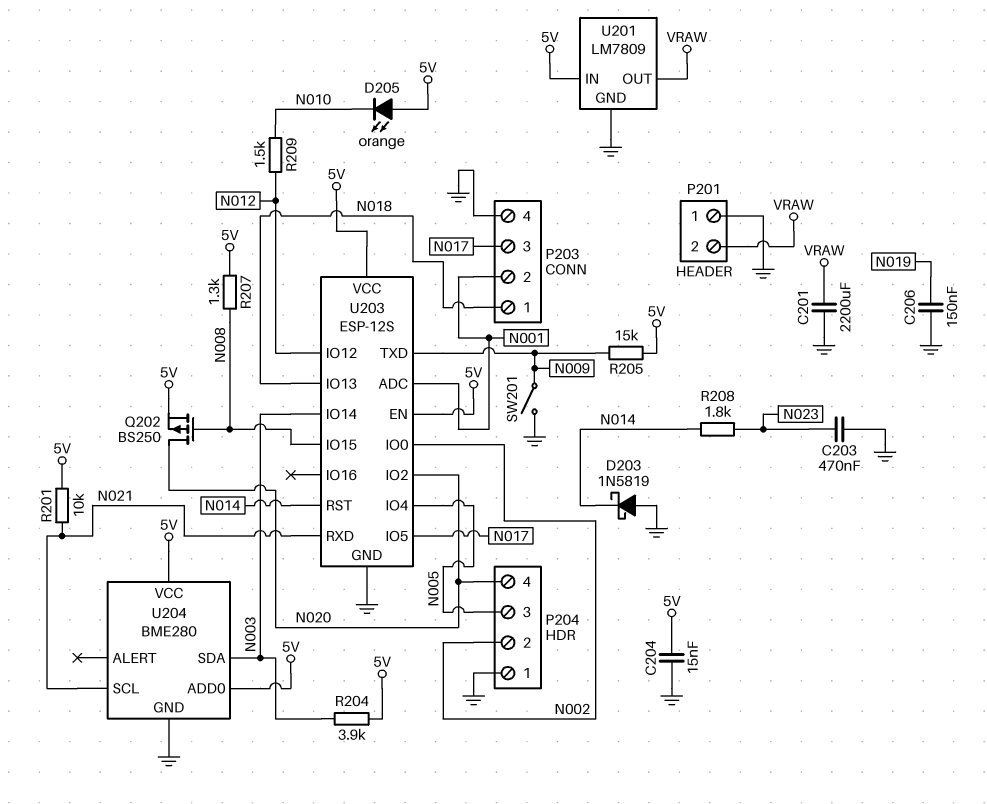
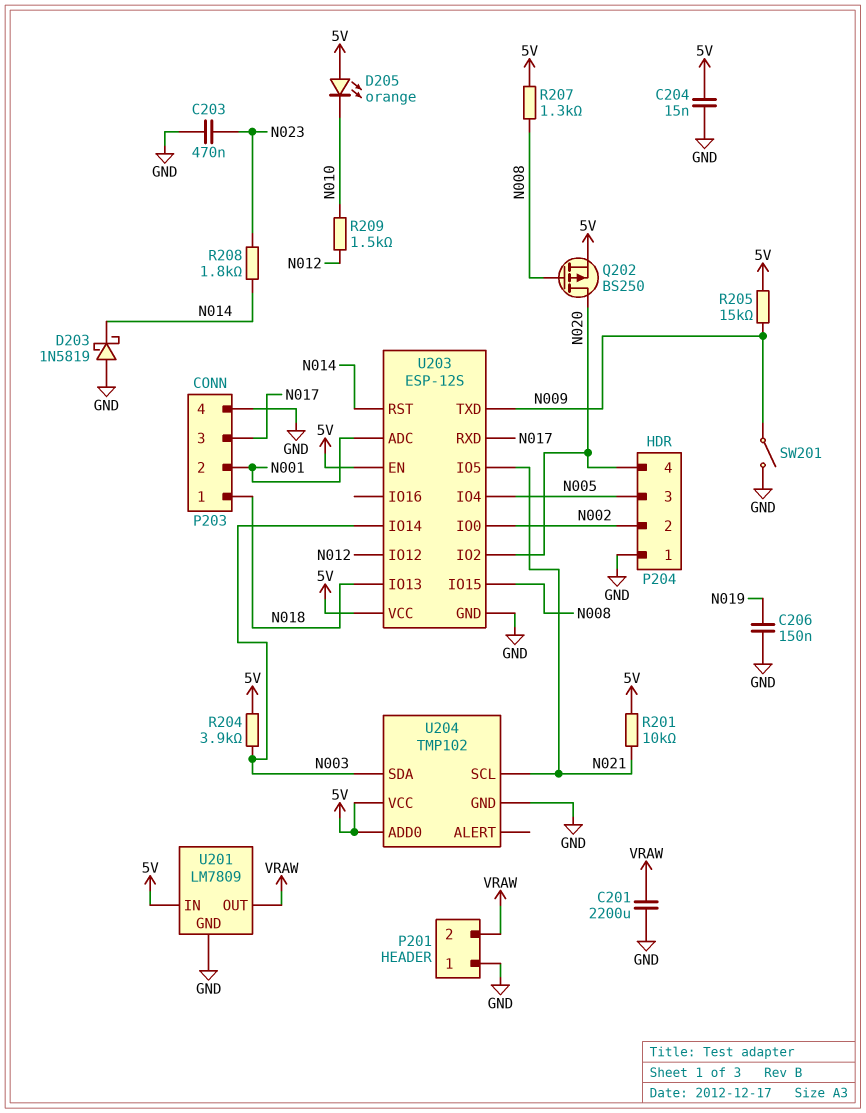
U203 pin IO5: N017 -> N021
U203 pin RXD: N021 -> N017
U204: BME280 -> TMP102

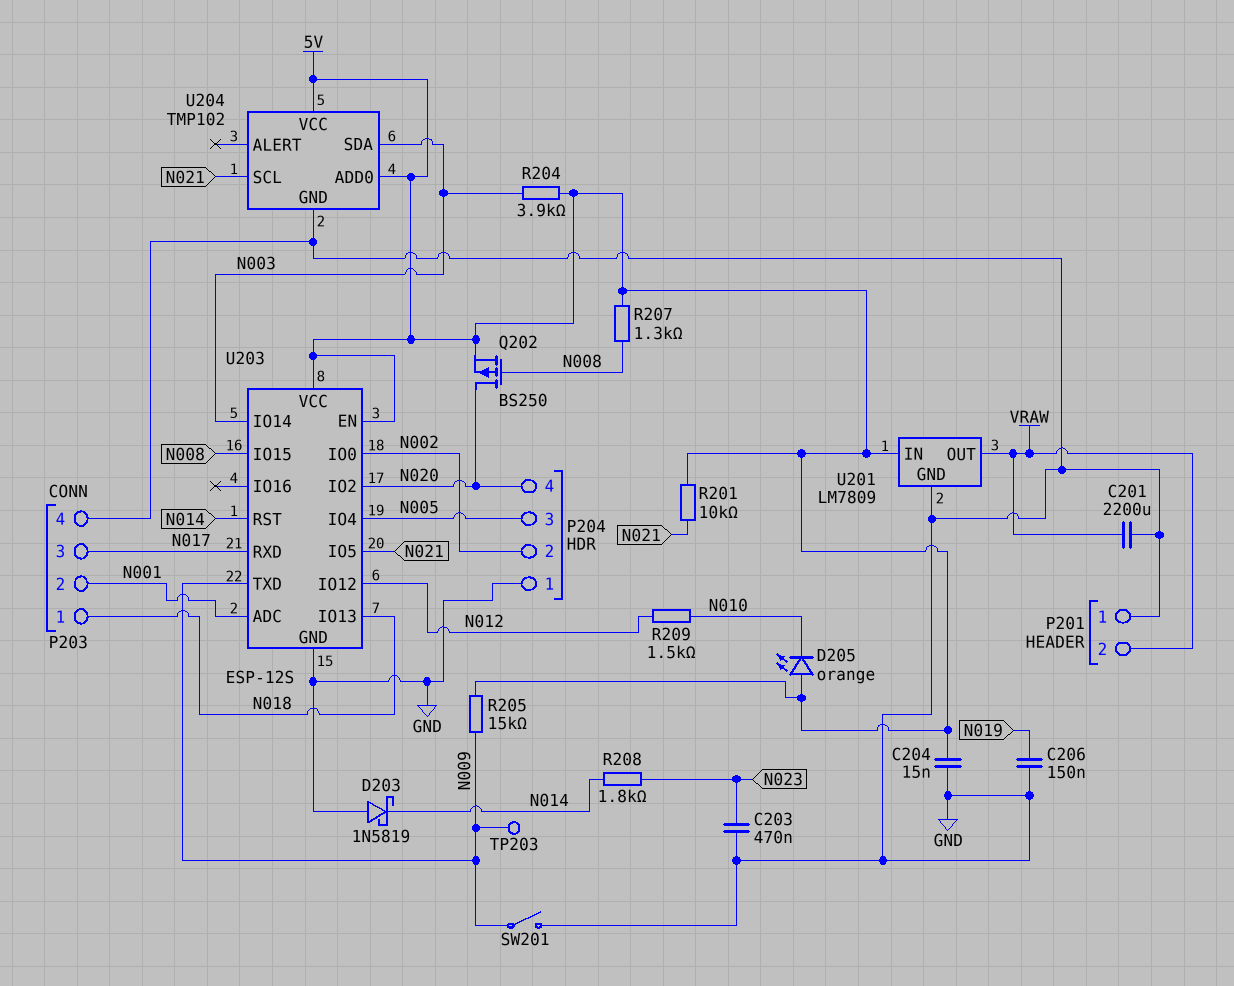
TP203: none -> test point (N009)

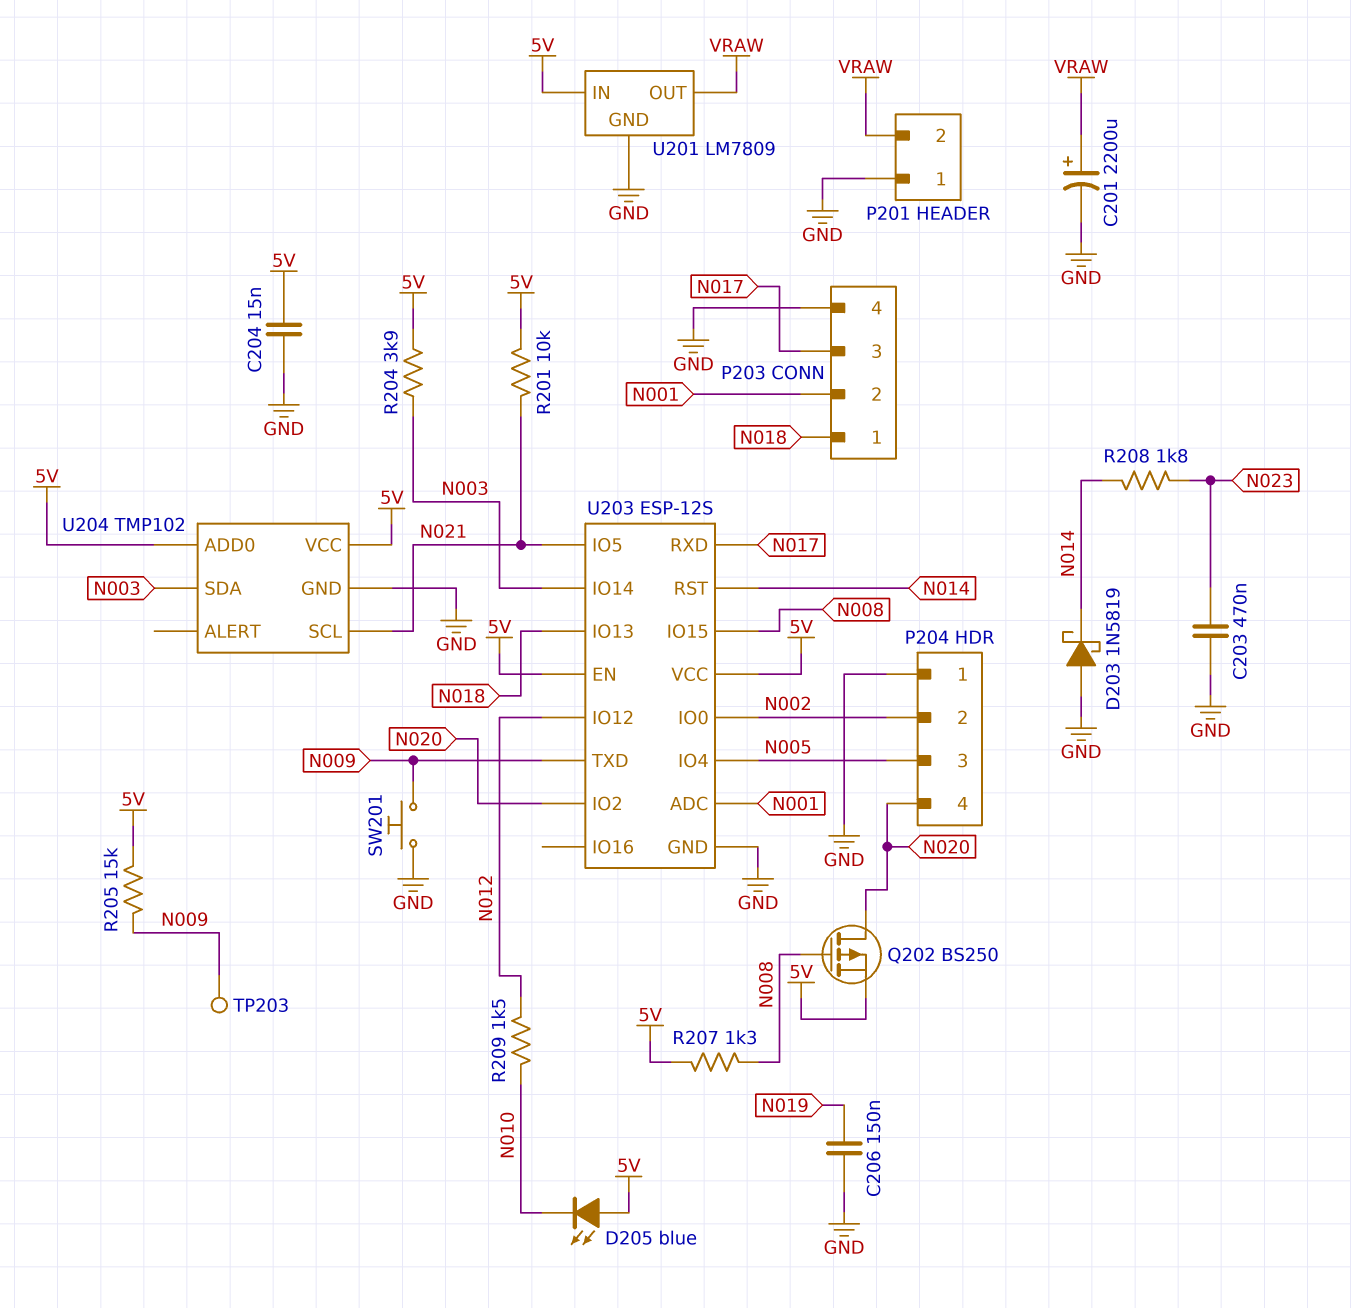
C201: 2200uF (GND, VRAW) -> 2200uF (plus VRAW, minus GND)
D205: LED orange (A 5V, K N010) -> LED blue (A 5V, K N010)
SW201: switch (GND, N009) -> button (GND, N009)

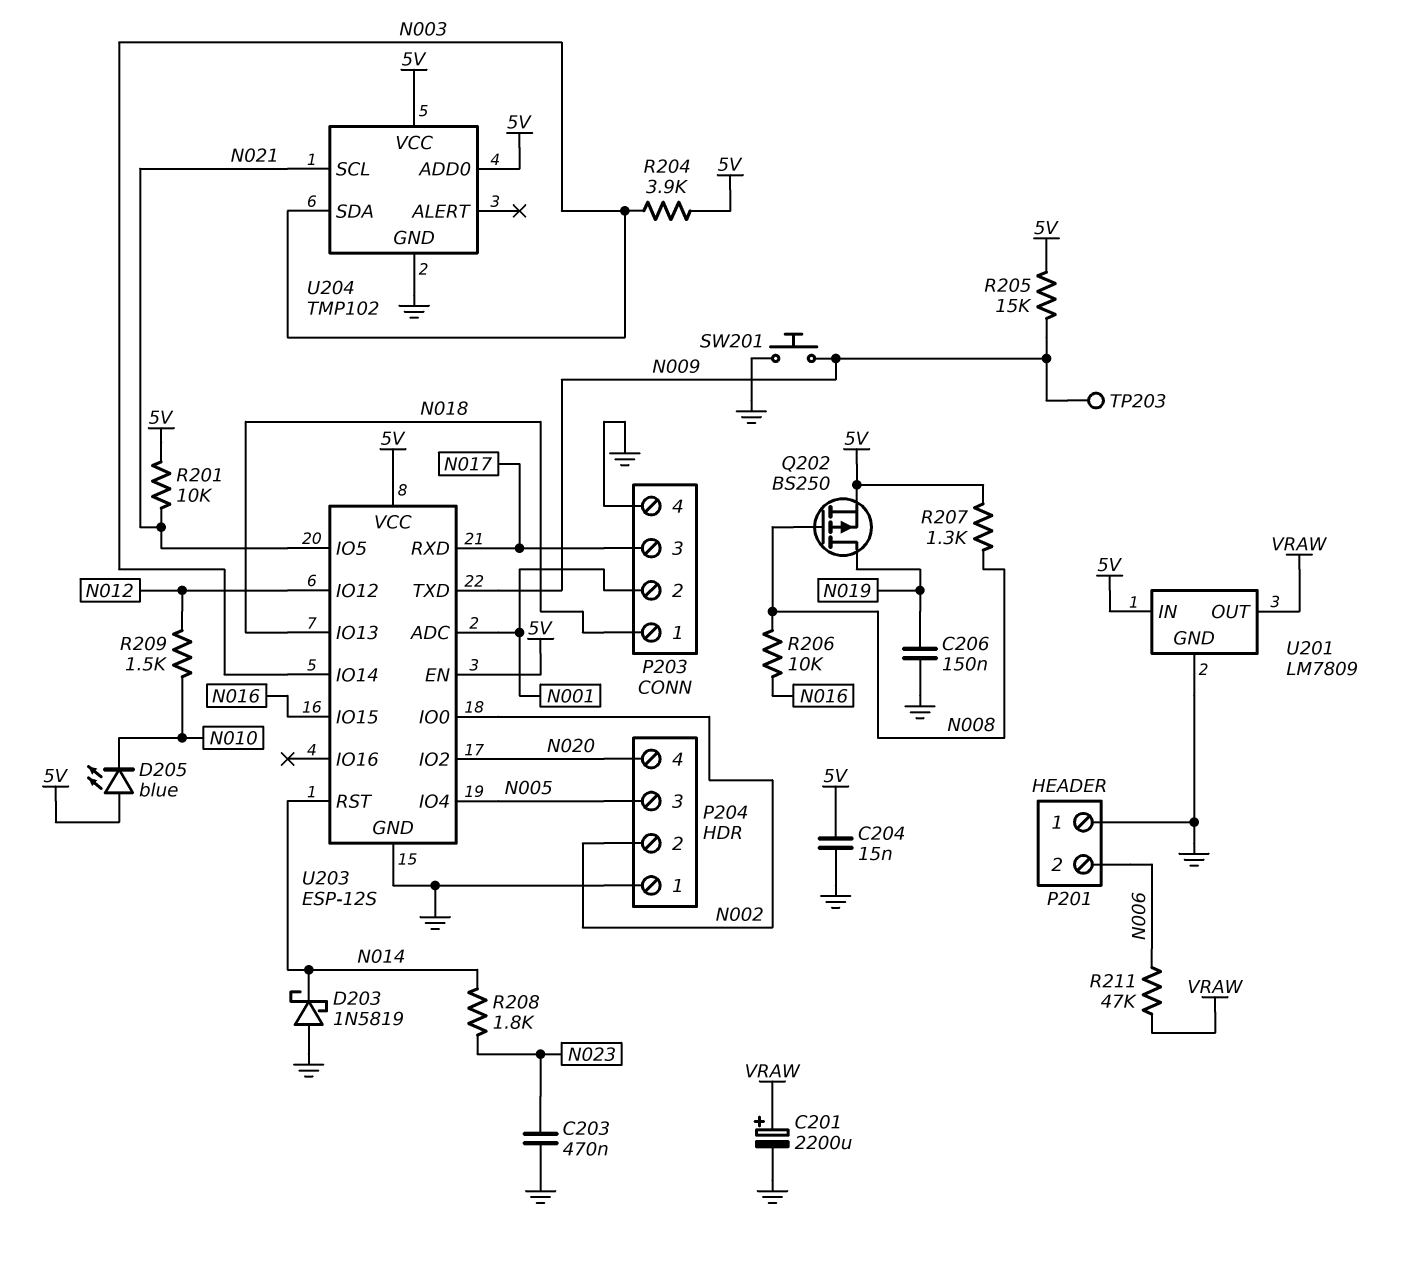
P201 pin 2: VRAW -> N006
Q202: PMOS BS250 (G N008, D N020, S 5V) -> PMOS BS250 (G N008, D N019, S 5V)
R206: none -> 10k (N008, N016)
R211: none -> 47k (N006, VRAW)
U203 pin IO15: N008 -> N016

